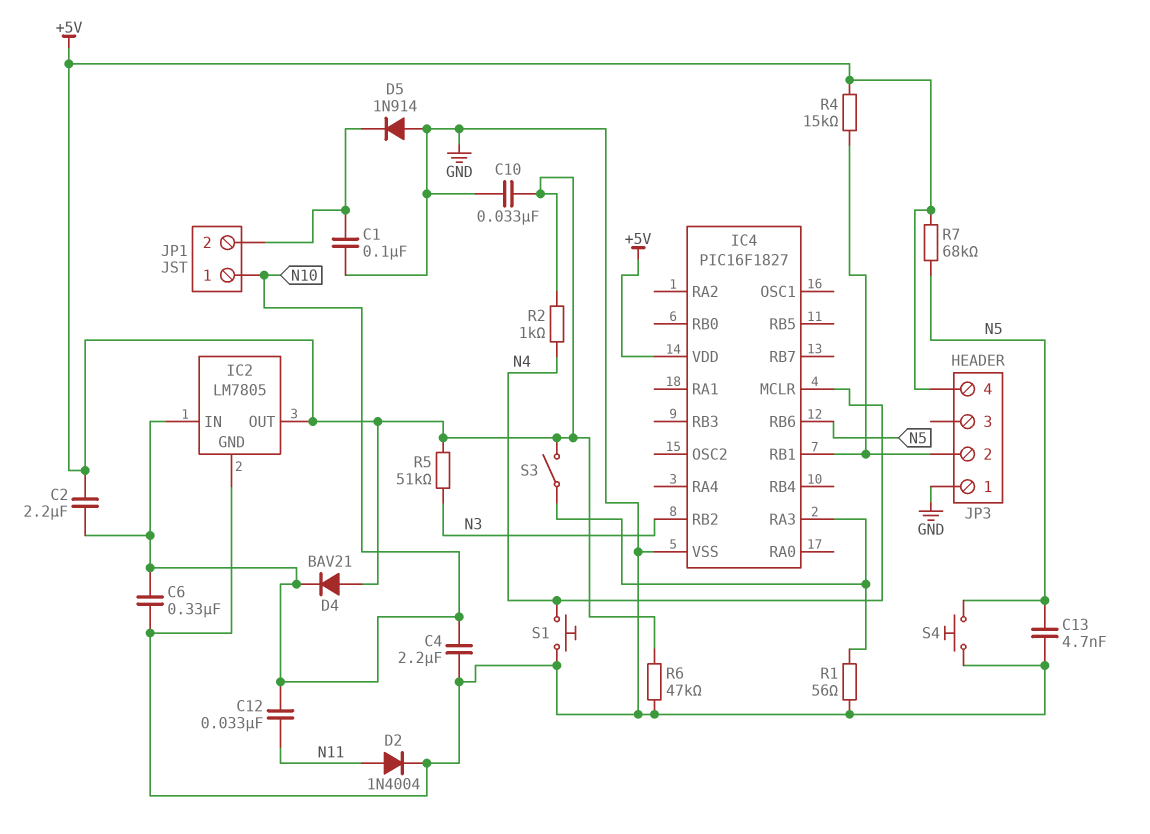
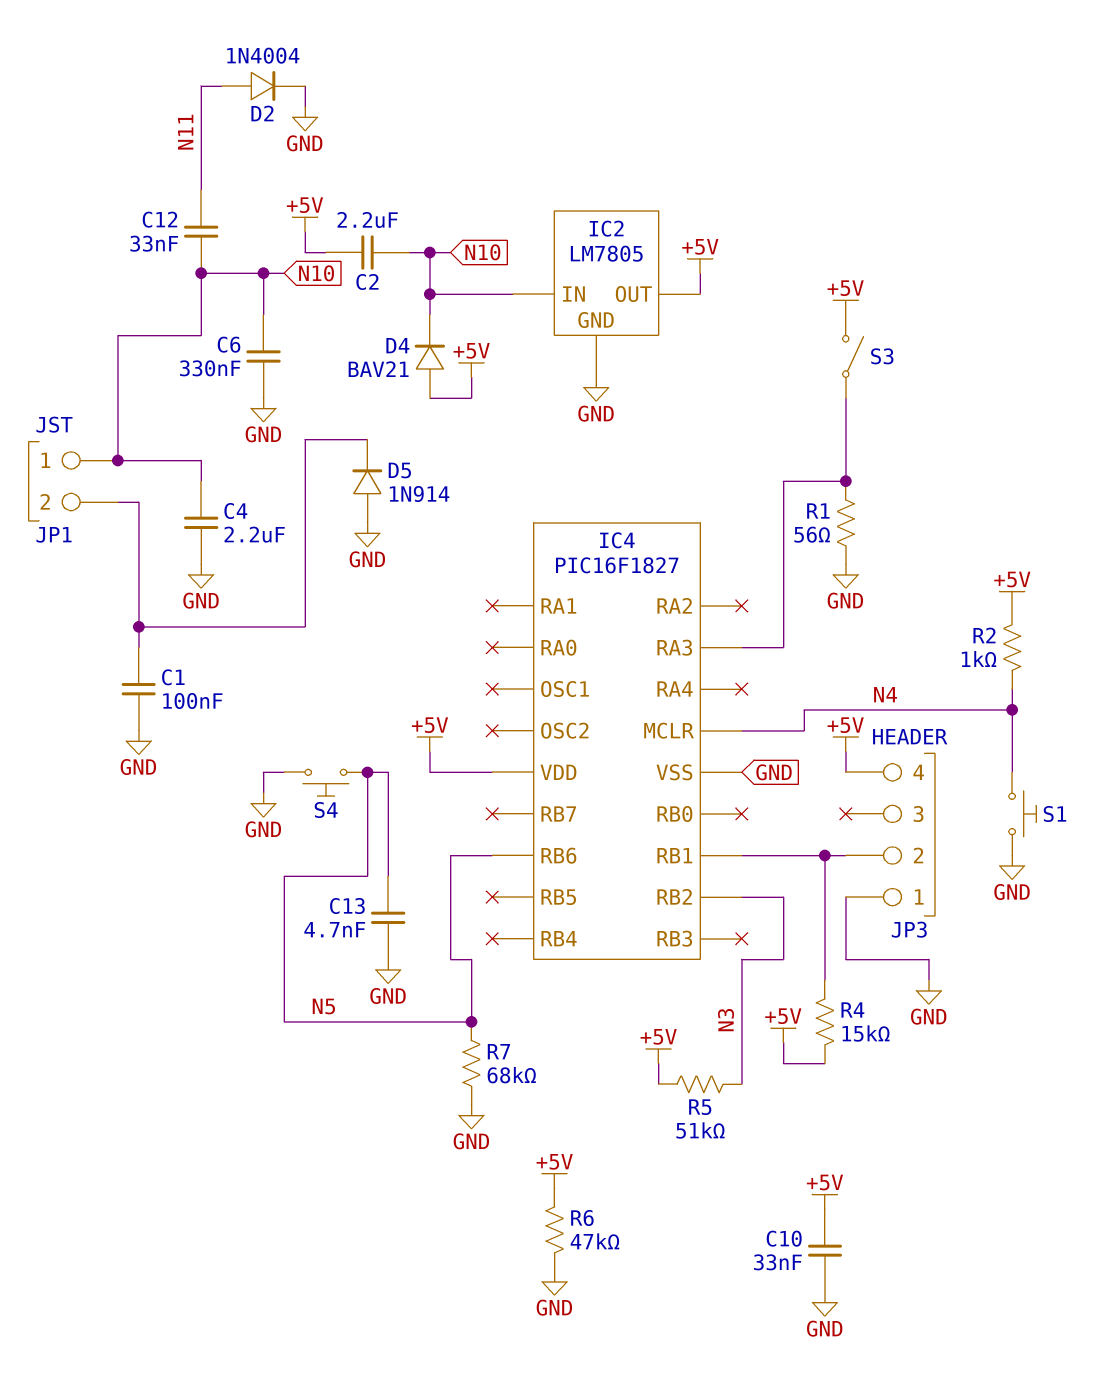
R7: 68k (+5V, N5) -> 68k (GND, N5)

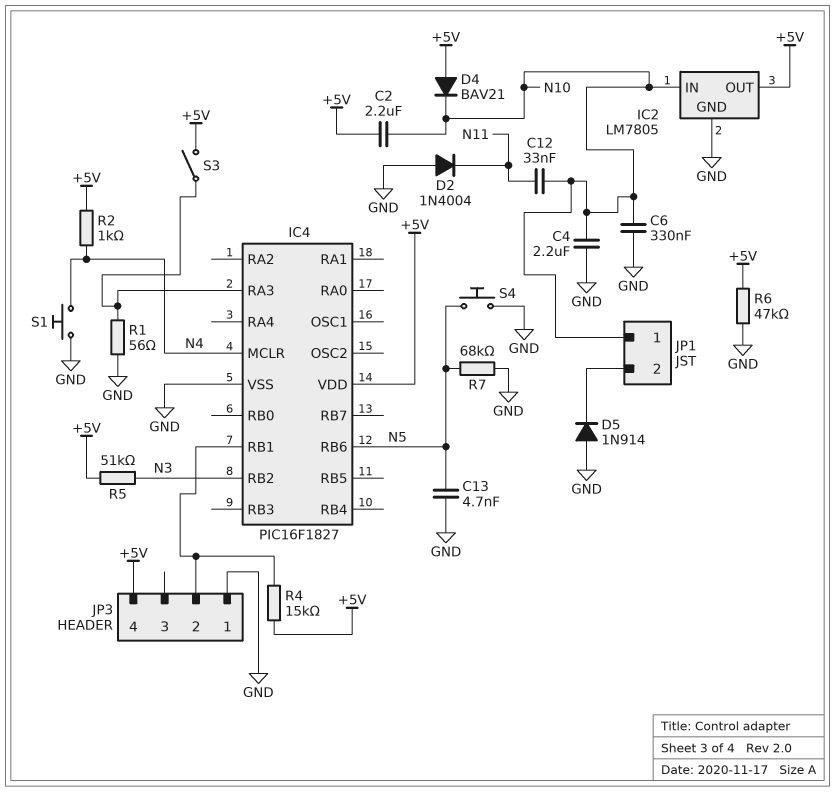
C1: 100nF (GND, JP1/2) -> none
C10: 33nF (+5V, GND) -> none
D2: diode 1N4004 (A N11, K GND) -> diode 1N4004 (A GND, K N11)

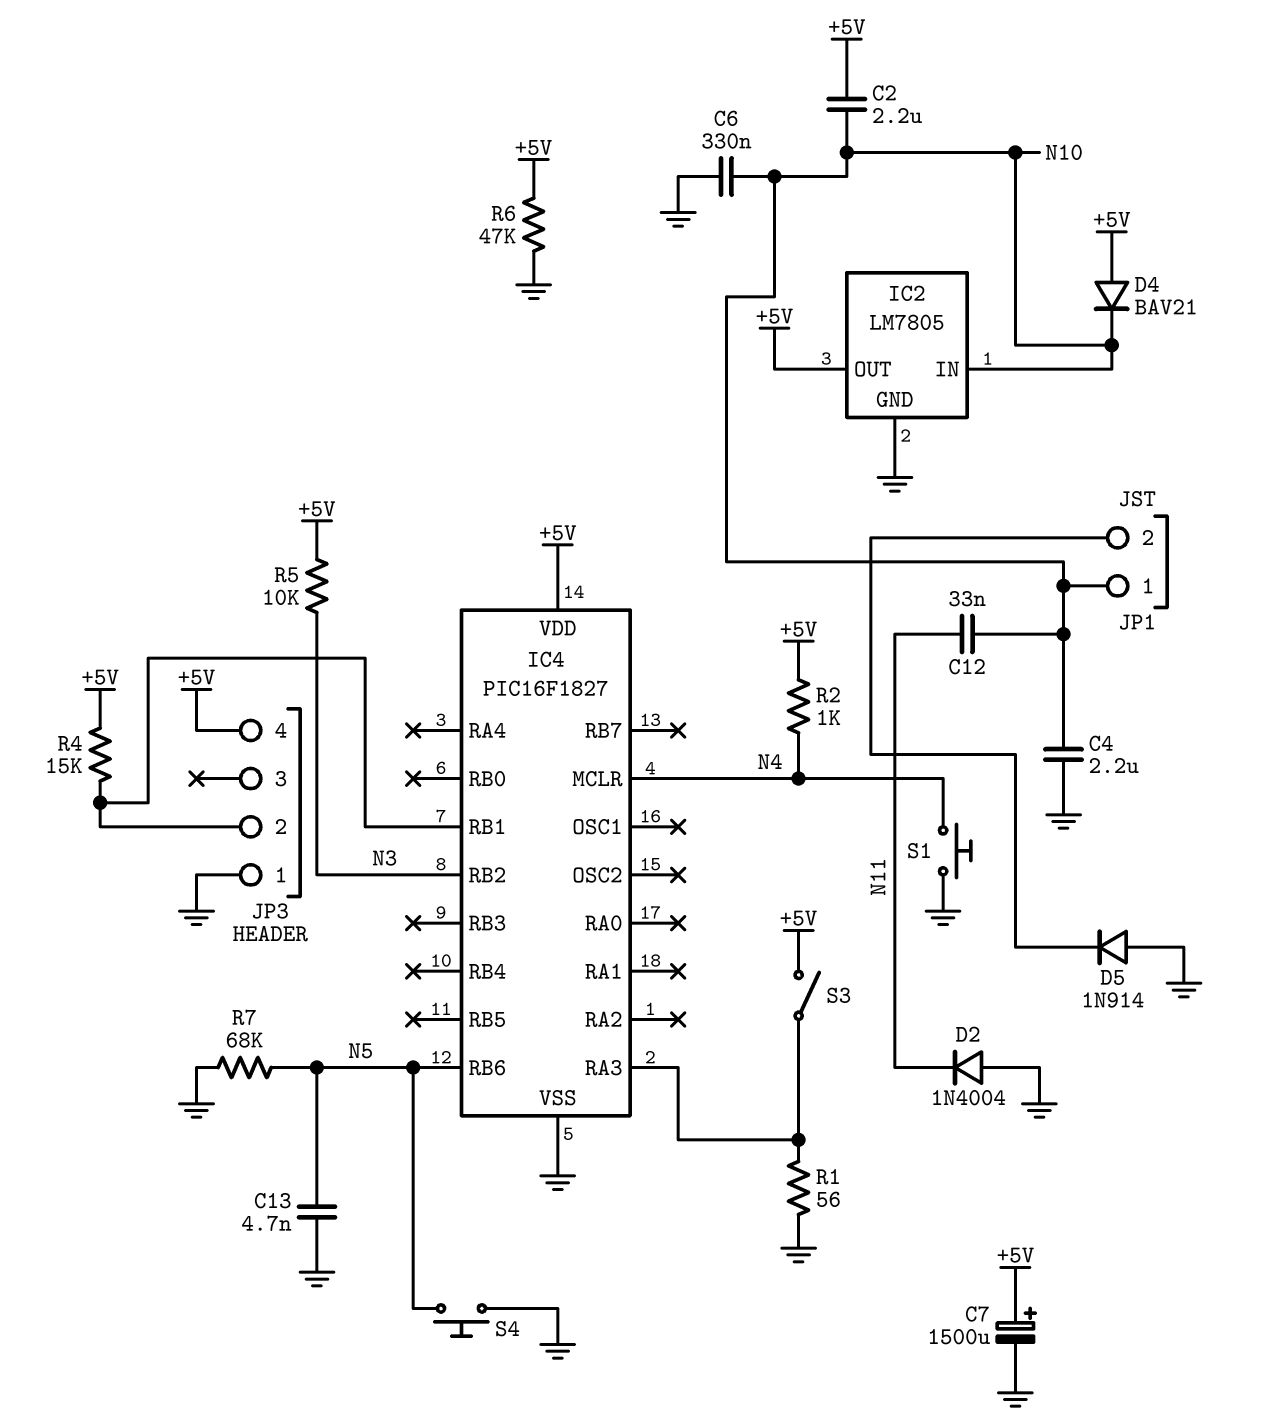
C7: none -> 1500uF (plus +5V, minus GND)
R5: 51k (+5V, N3) -> 10k (+5V, N3)

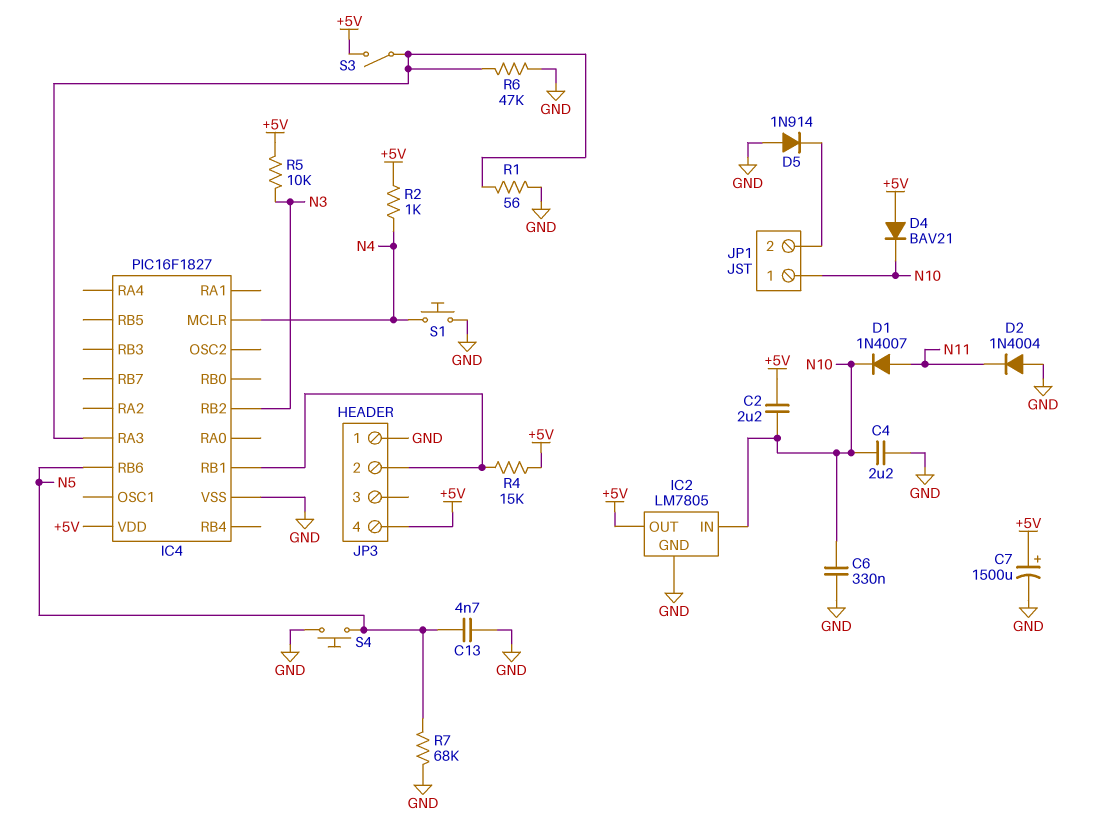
C12: 33nF (N10, N11) -> none
D1: none -> diode 1N4007 (A N11, K N10)
R6: 47k (+5V, GND) -> 47k (GND, IC4/RA3)

